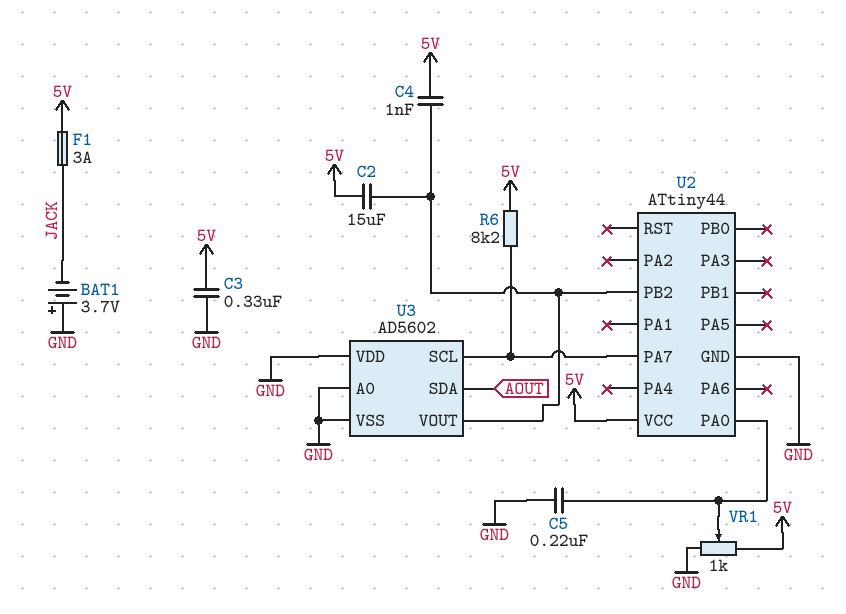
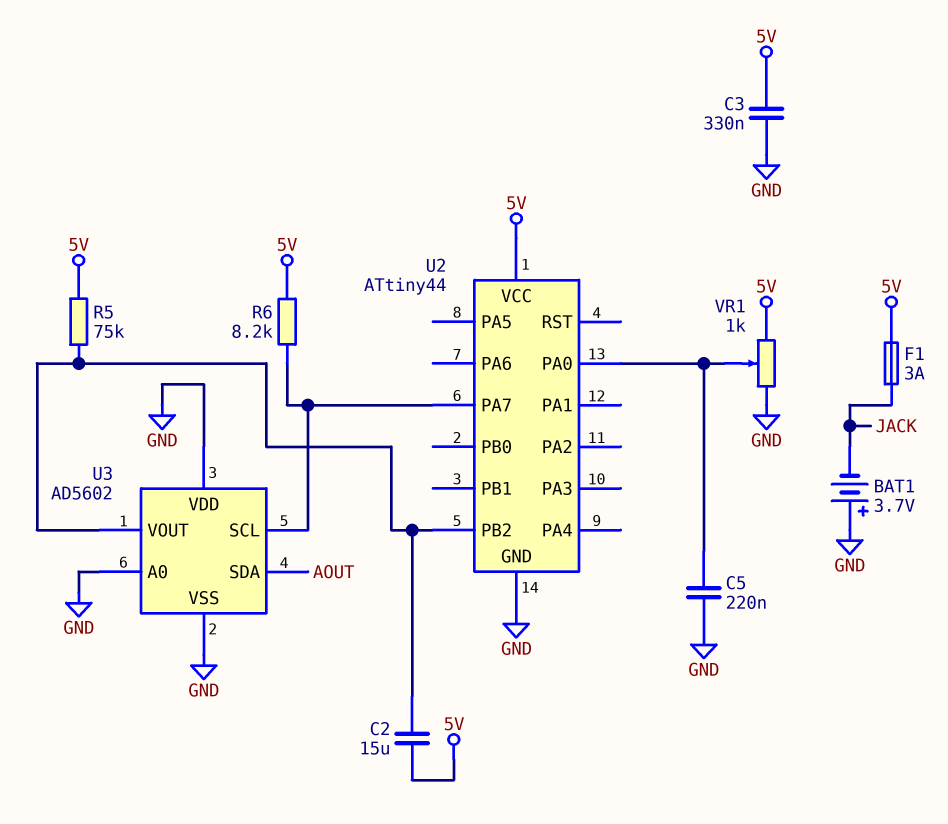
C4: 1nF (5V, U2/PB2) -> none
R5: none -> 75k (5V, U2/PB2)

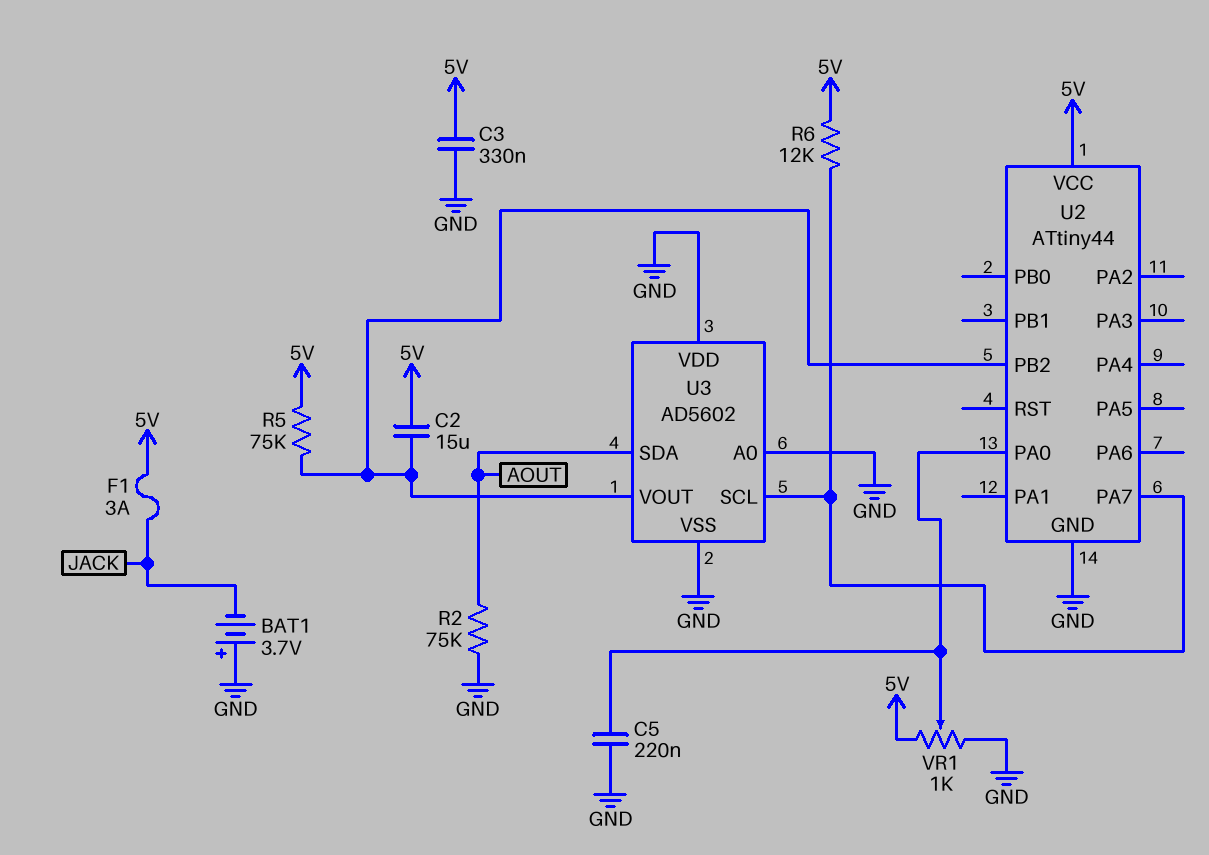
R2: none -> 75k (AOUT, GND)
R6: 8.2k (5V, U2/PA7) -> 12k (5V, U2/PA7)

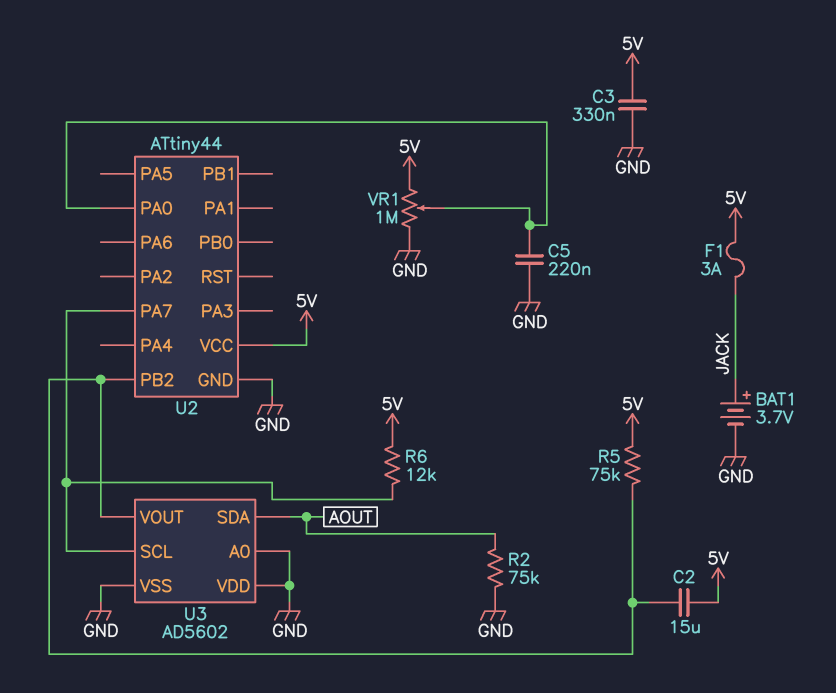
BAT1: 3.7V (plus GND, minus JACK) -> 3.7V (plus JACK, minus GND)
VR1: 1k (5V, GND, wiper U2/PA0) -> 1M (5V, GND, wiper U2/PA0)

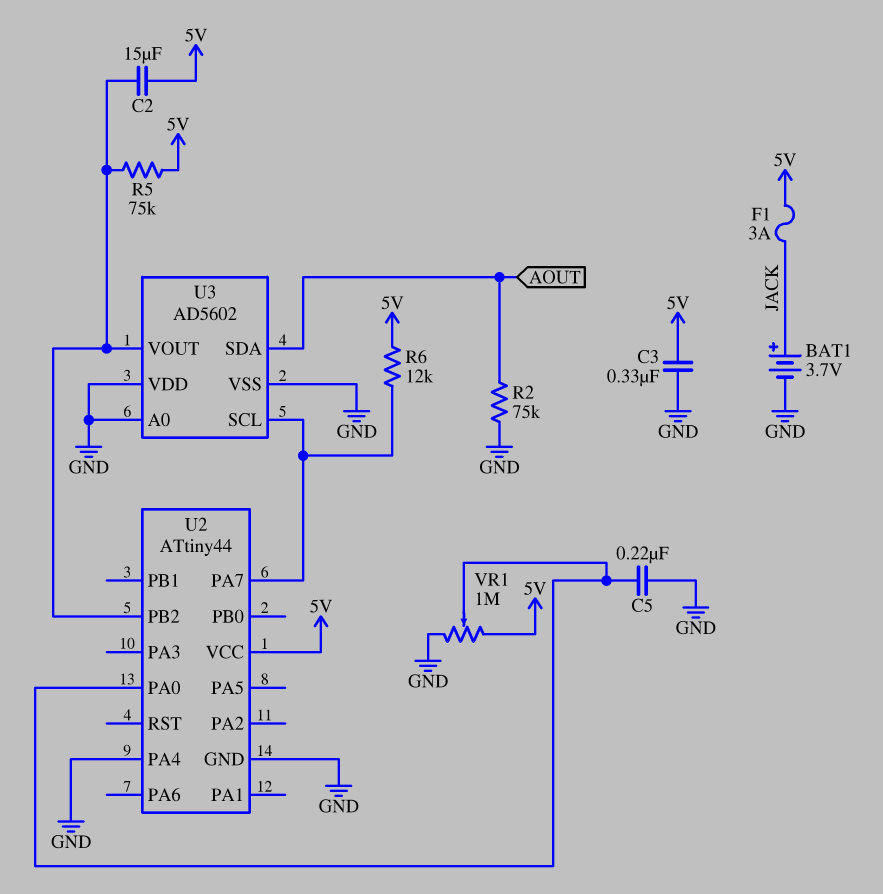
U2 pin PA4: none -> GND

